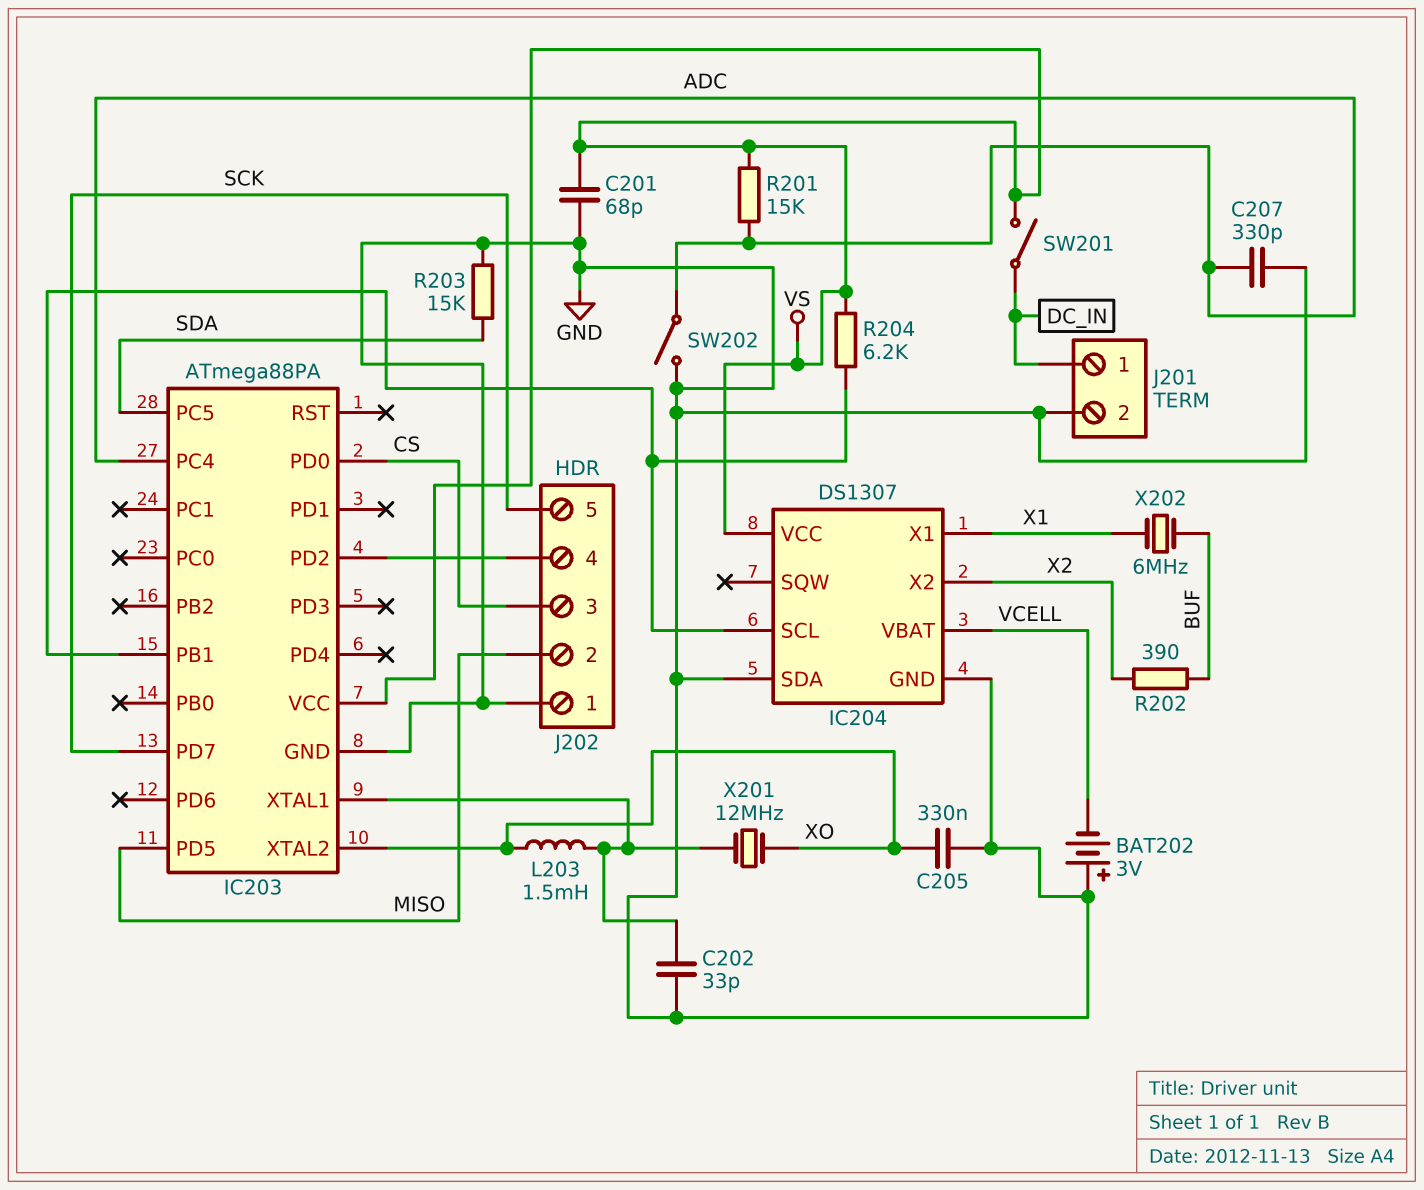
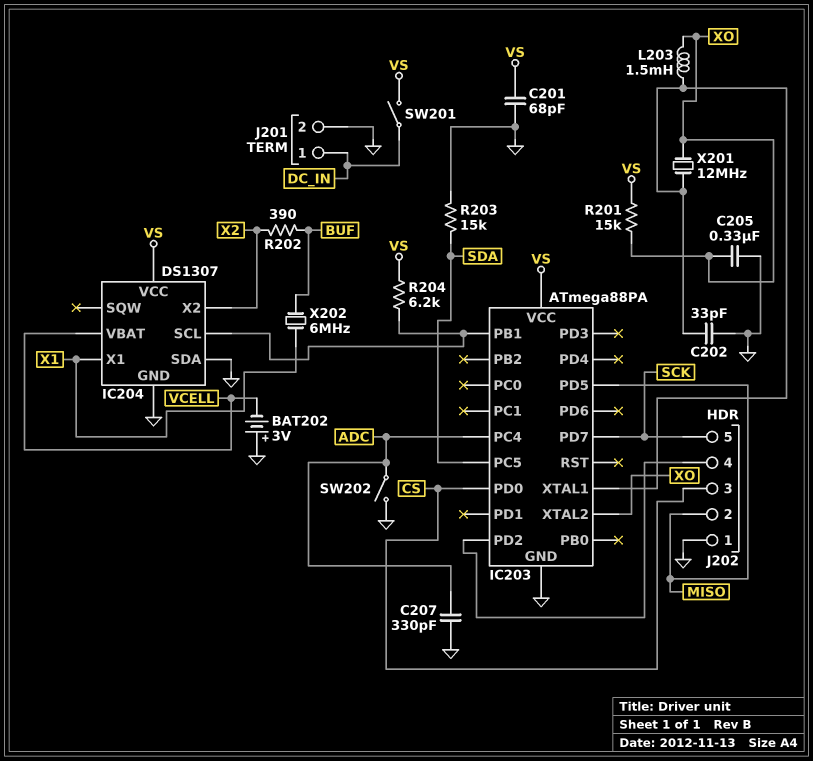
R201: 15k (ADC, VS) -> 15k (VS, XO)

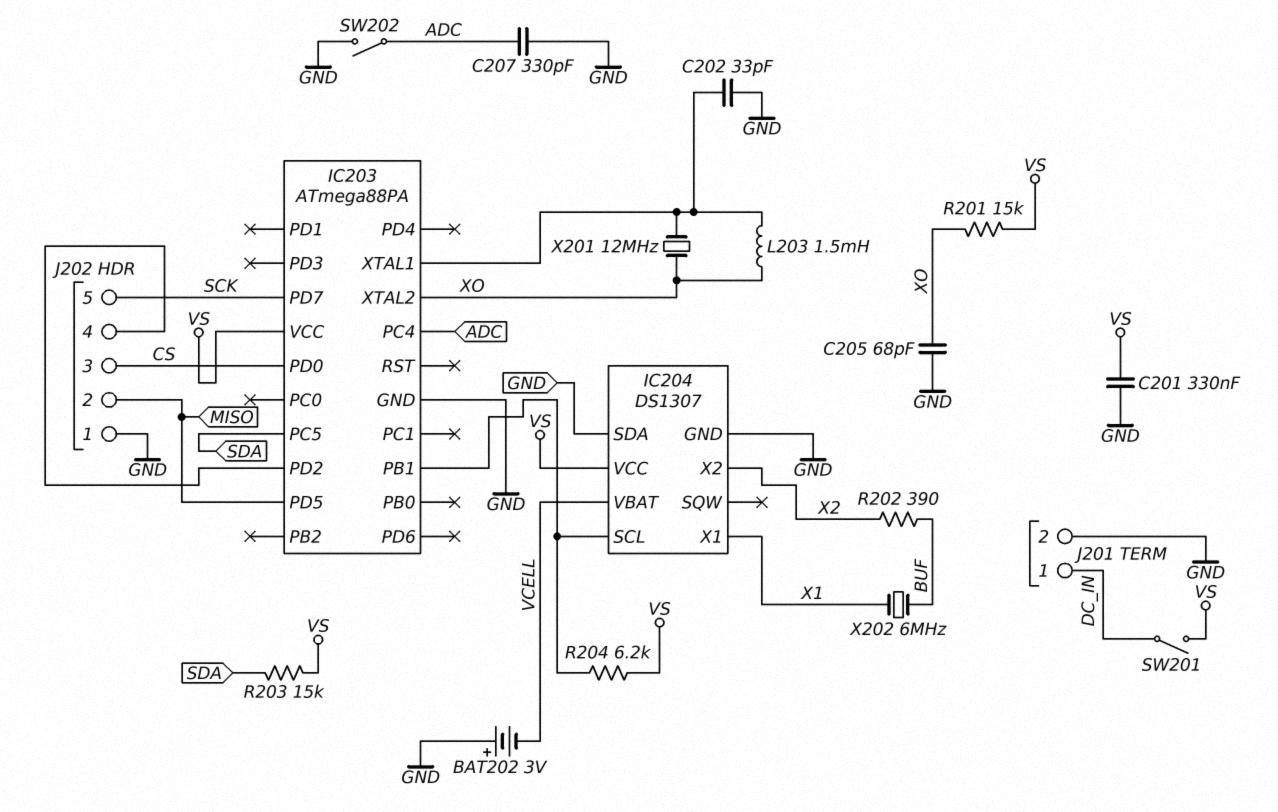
C201: 68pF (GND, VS) -> 330nF (GND, VS)
C205: 330nF (GND, XO) -> 68pF (GND, XO)
R203: 15k (GND, SDA) -> 15k (SDA, VS)

